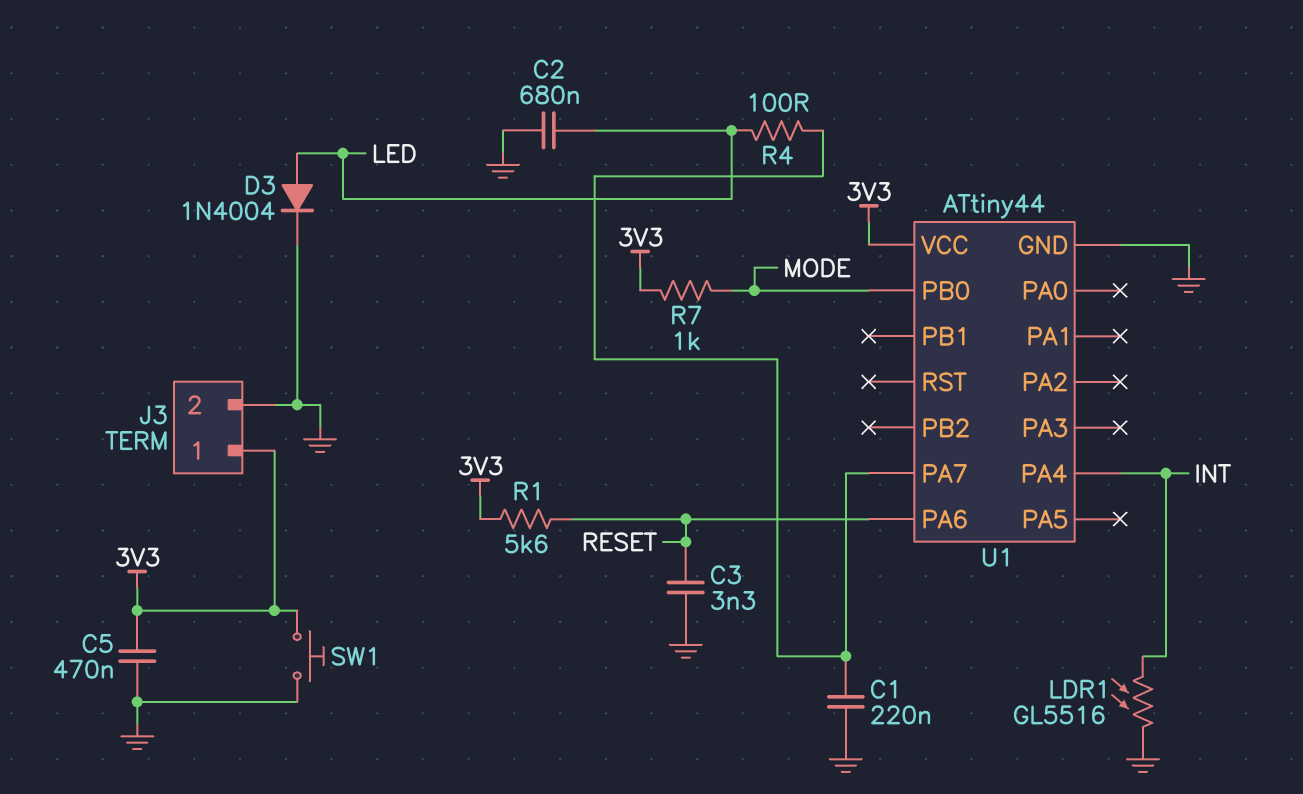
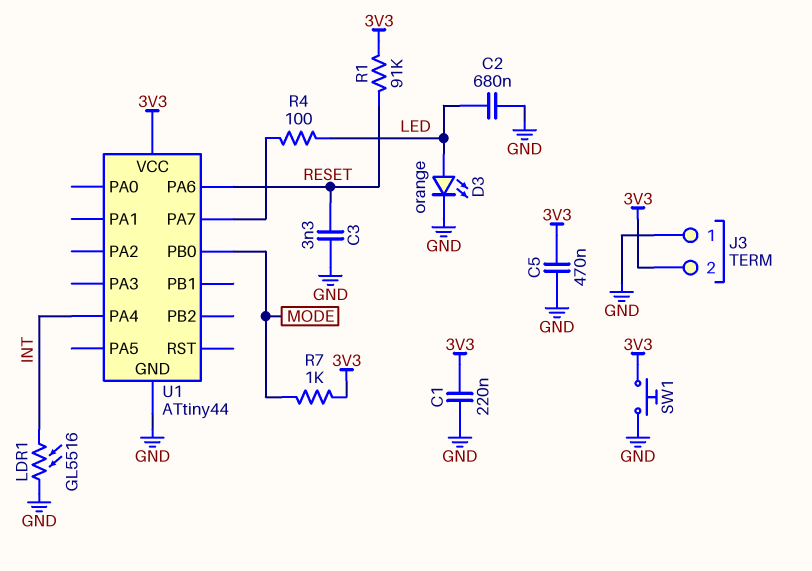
C1: 220nF (GND, U1/PA7) -> 220nF (3V3, GND)
D3: diode 1N4004 (A LED, K GND) -> LED orange (A LED, K GND)
J3 pin 1: 3V3 -> GND
J3 pin 2: GND -> 3V3
R1: 5.6k (3V3, RESET) -> 91k (3V3, RESET)

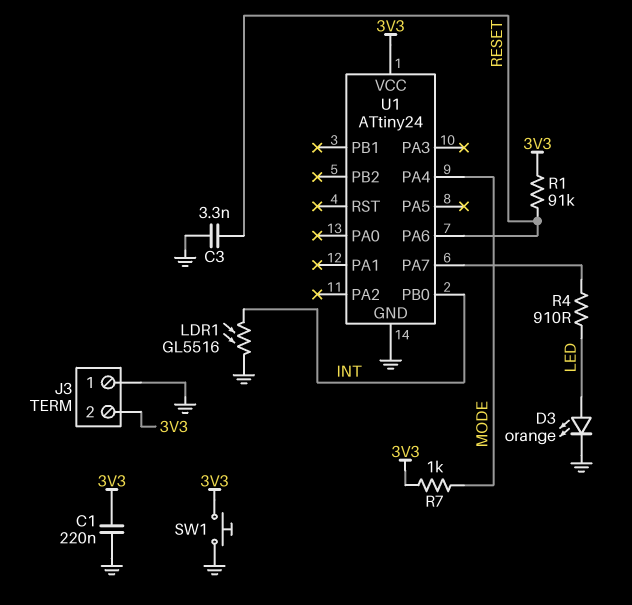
C2: 680nF (GND, LED) -> none
C5: 470nF (3V3, GND) -> none
R4: 100 (LED, U1/PA7) -> 910 (LED, U1/PA7)
U1: ATtiny44 -> ATtiny24
U1 pin PA4: INT -> MODE
U1 pin PB0: MODE -> INT

